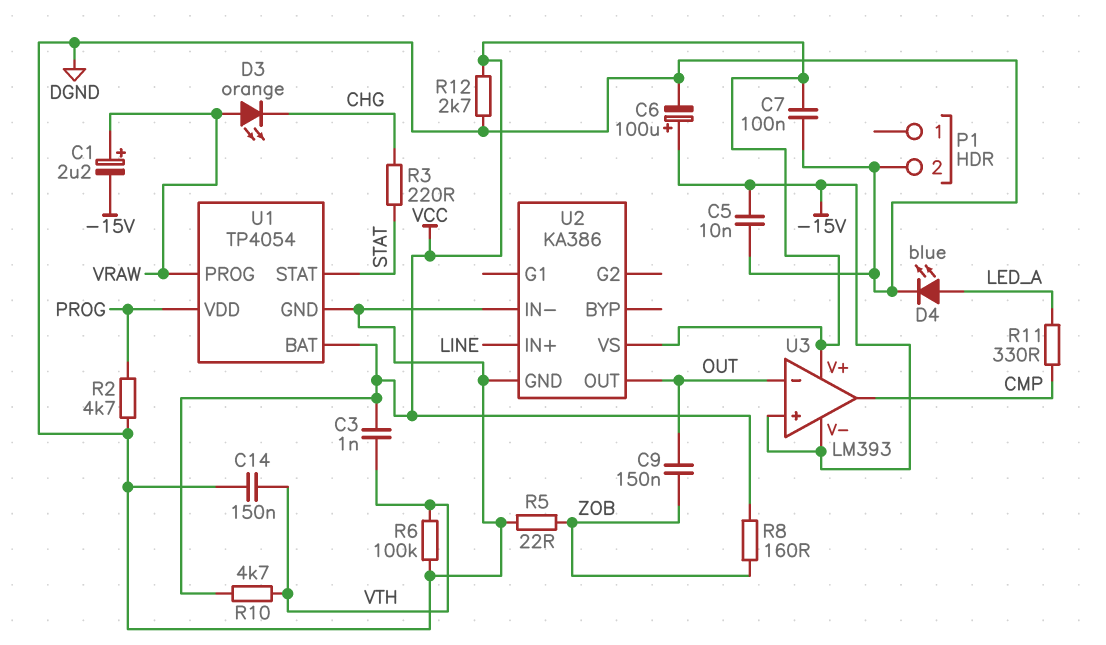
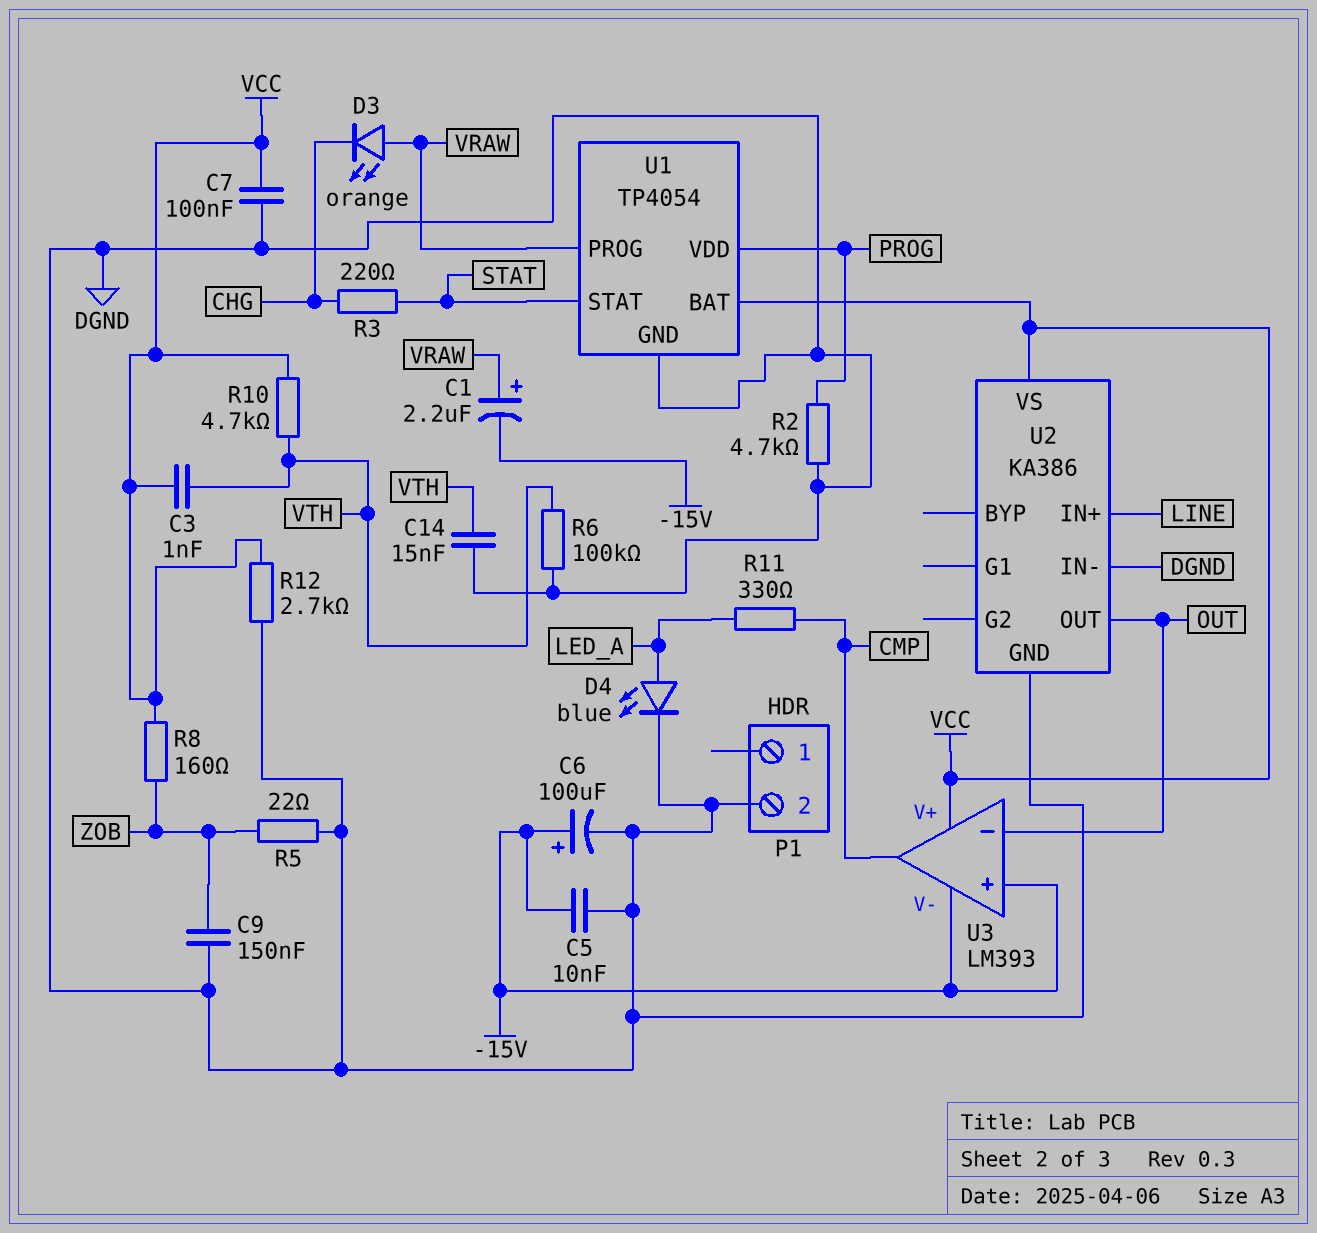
C9: 150nF (OUT, ZOB) -> 150nF (DGND, ZOB)
C14: 150nF (DGND, VTH) -> 15nF (DGND, VTH)

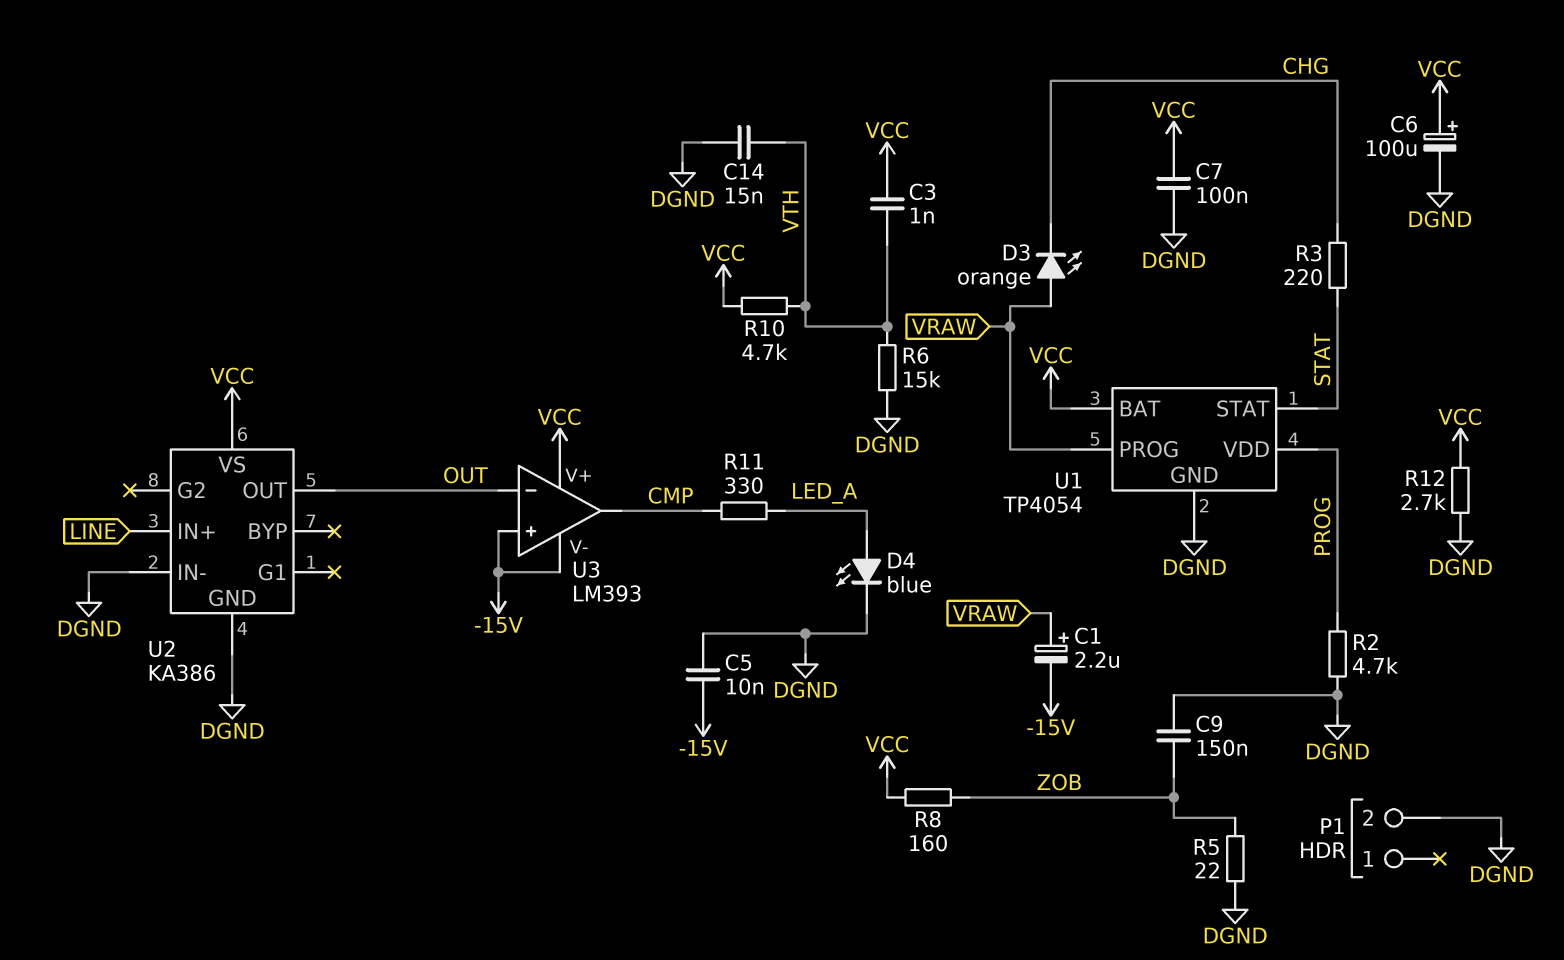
C6: 100uF (plus -15V, minus DGND) -> 100uF (plus VCC, minus DGND)
R6: 100k (DGND, VTH) -> 15k (DGND, VTH)

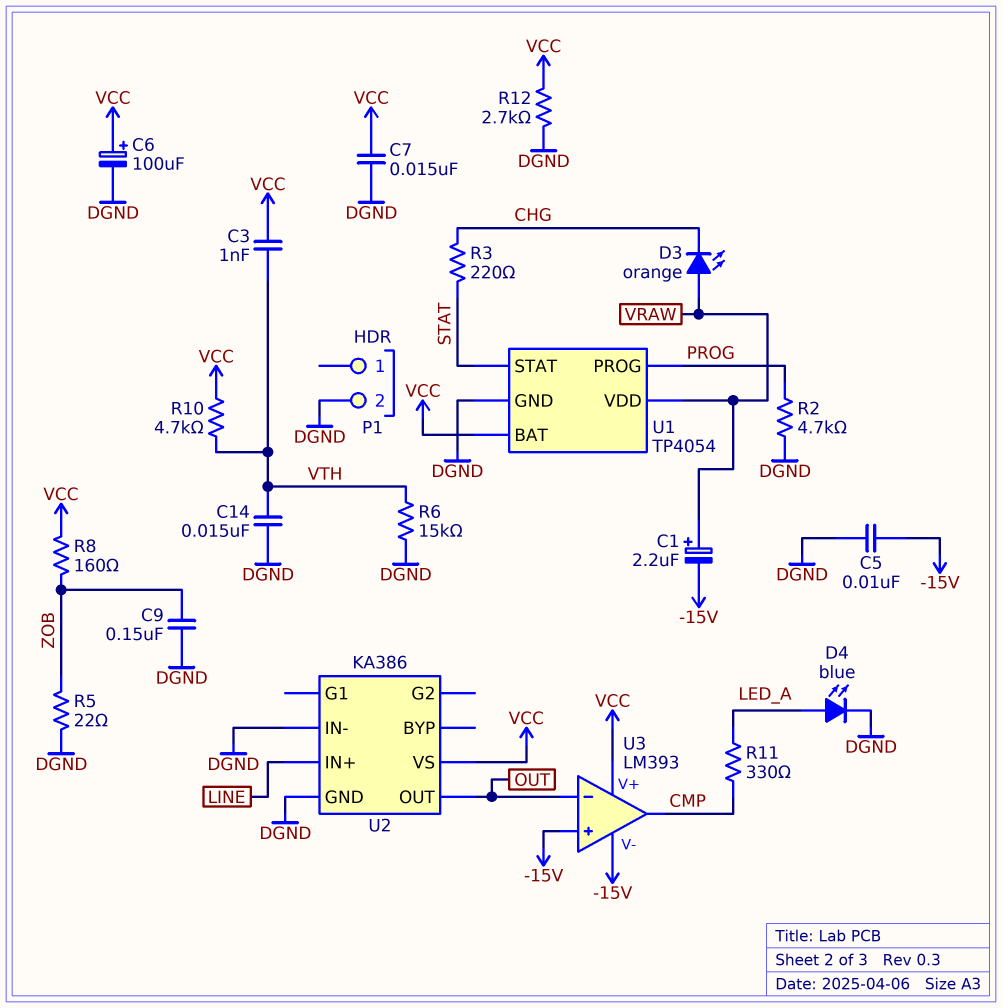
C7: 100nF (DGND, VCC) -> 15nF (DGND, VCC)
U1 pin PROG: VRAW -> PROG
U1 pin VDD: PROG -> VRAW

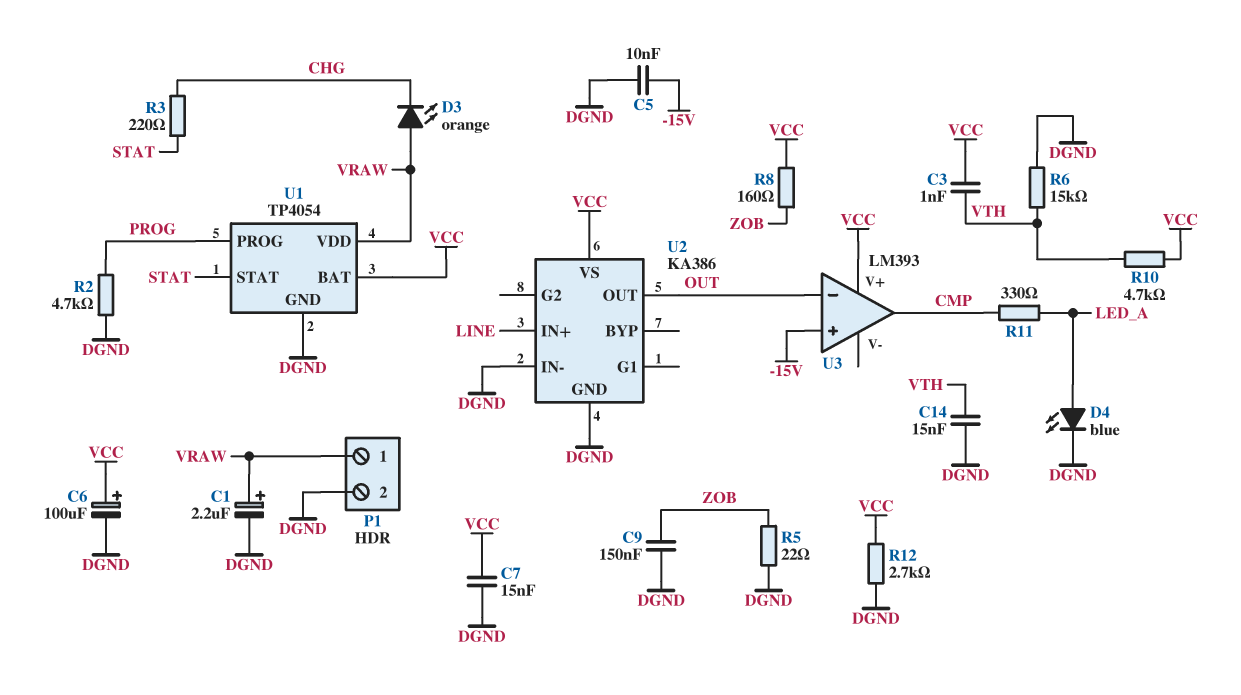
C1: 2.2uF (plus VRAW, minus -15V) -> 2.2uF (plus VRAW, minus DGND)
P1 pin 1: none -> VRAW
U3 pin V-: -15V -> none

